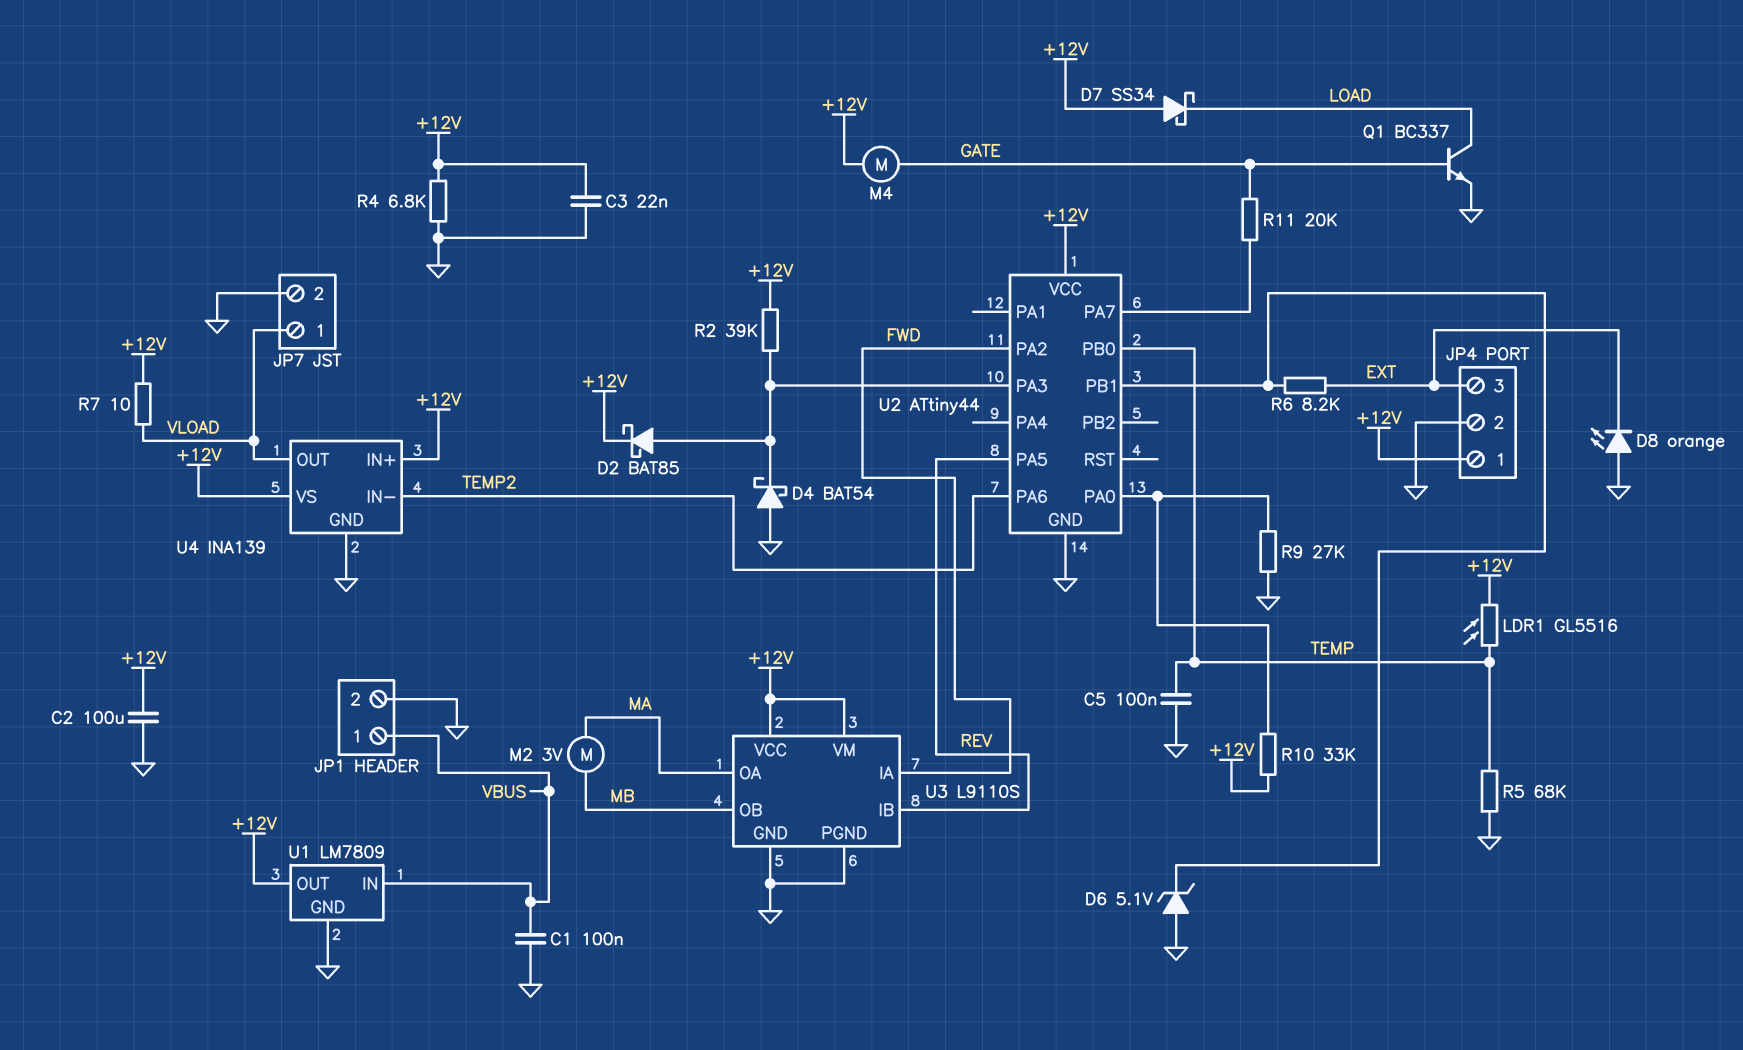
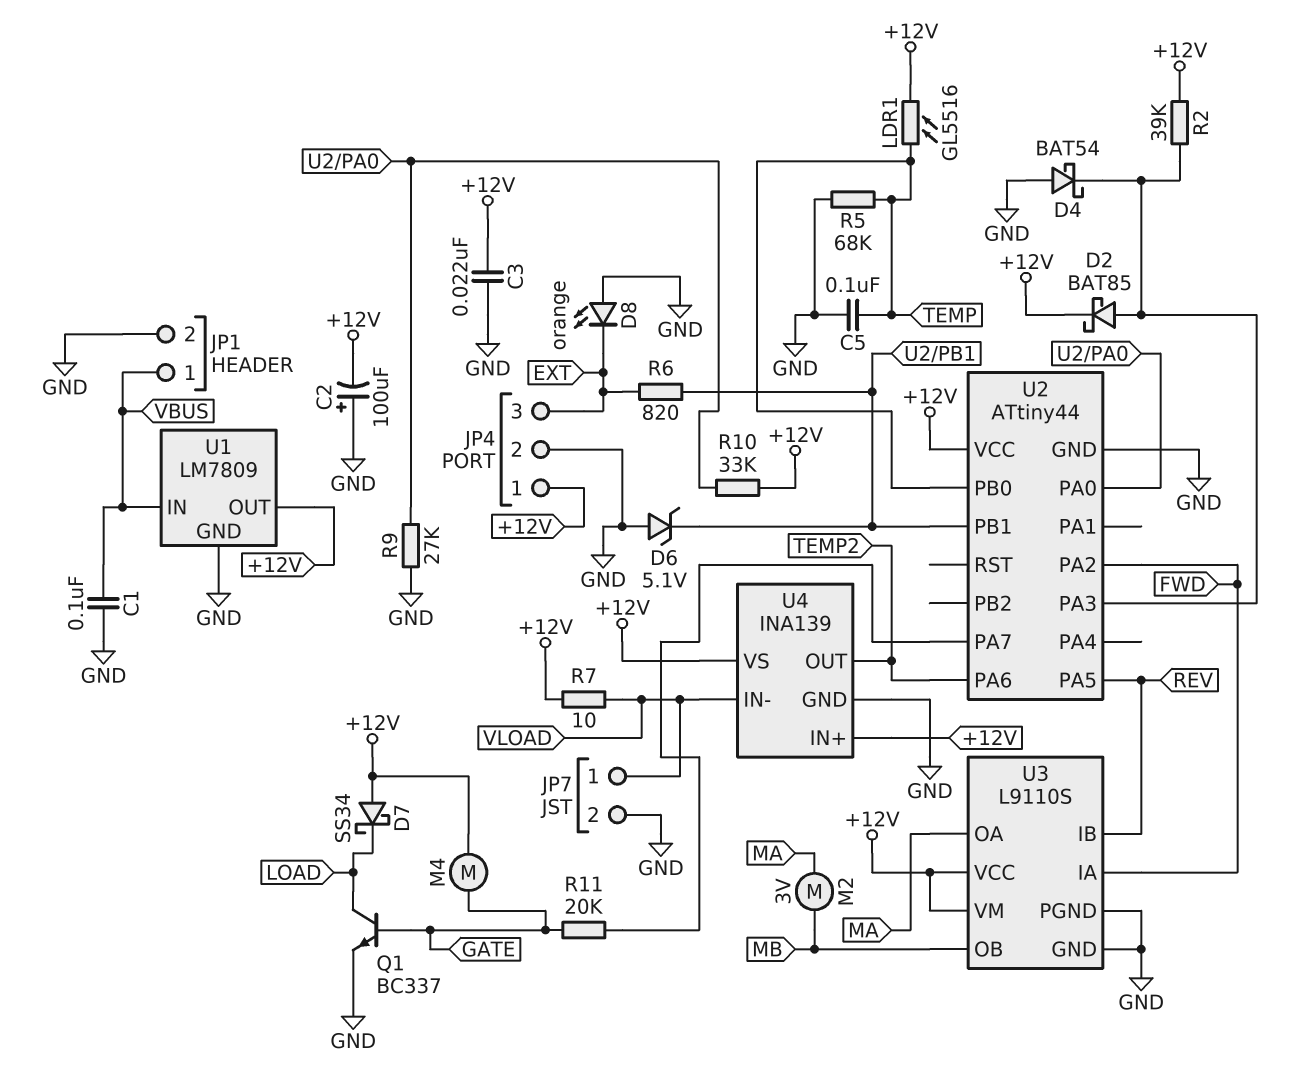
C2: 100uF (+12V, GND) -> 100uF (plus GND, minus +12V)
R4: 6.8k (+12V, GND) -> none
R6: 8.2k (EXT, U2/PB1) -> 820 (EXT, U2/PB1)
U4 pin IN-: TEMP2 -> VLOAD
U4 pin OUT: VLOAD -> TEMP2

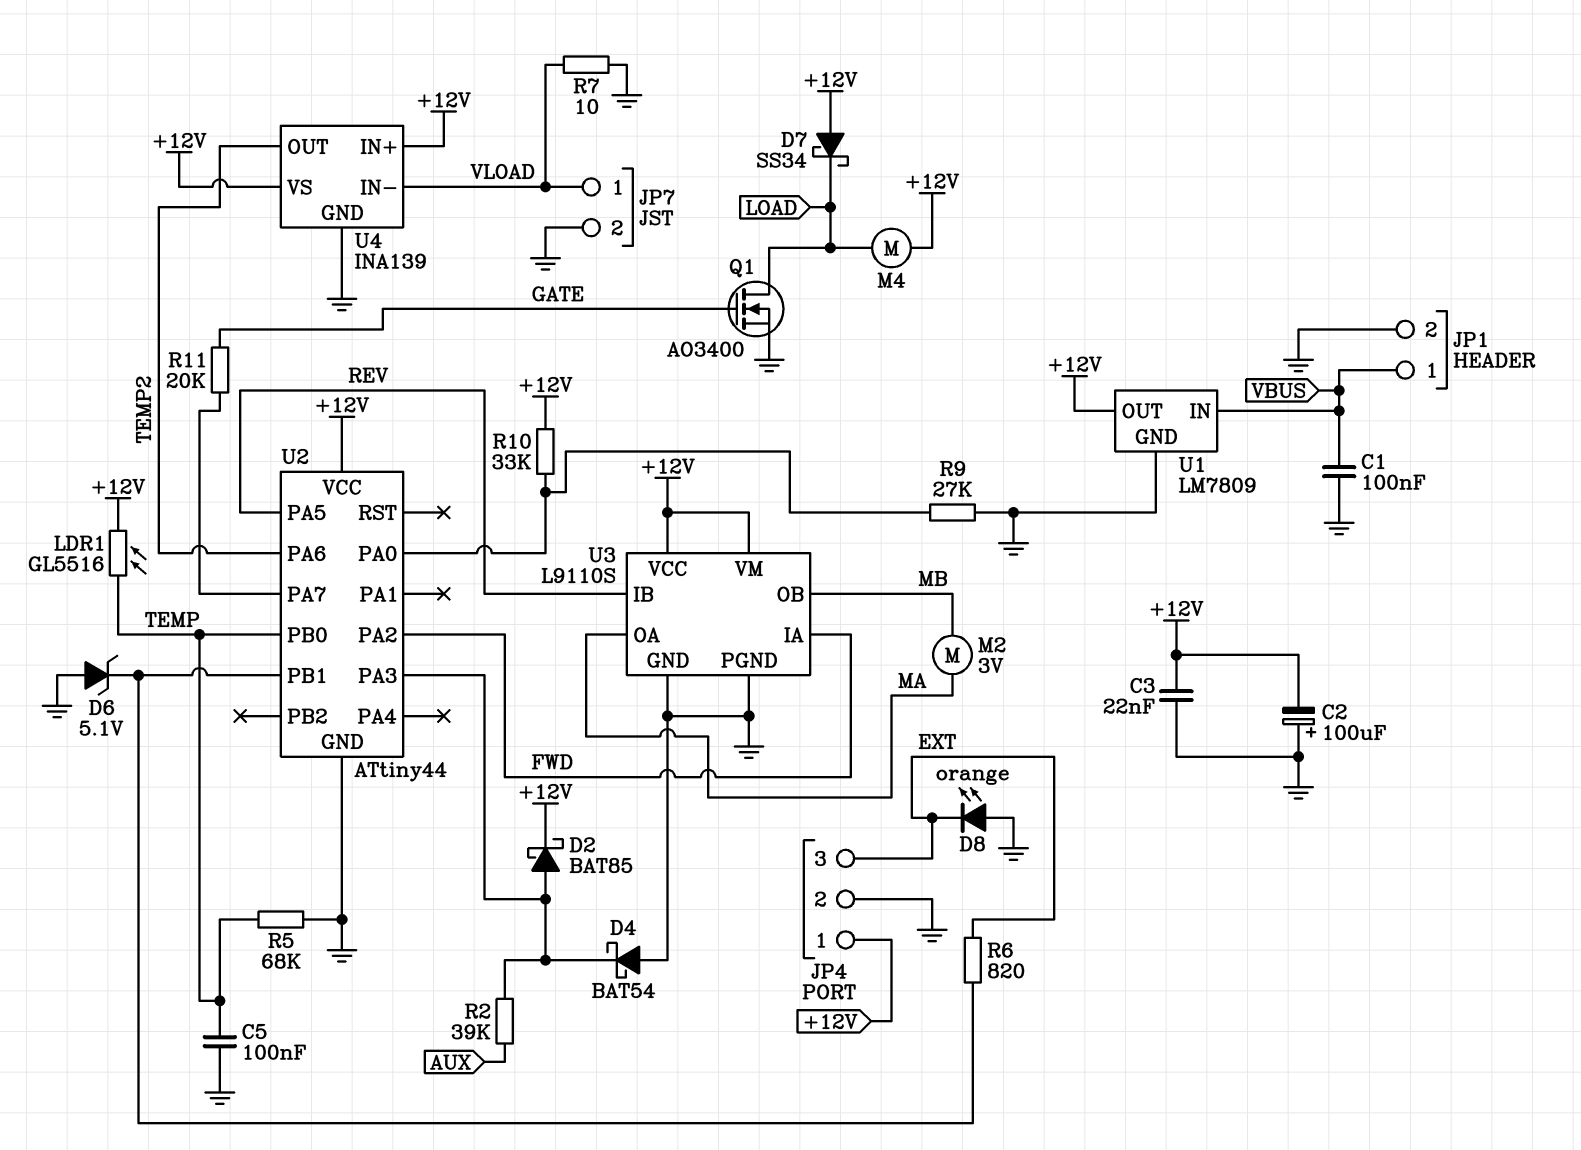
M4: motor (+12V, GATE) -> motor (+12V, LOAD)
Q1: NPN BC337 (B GATE, C LOAD, E GND) -> NMOS AO3400 (G GATE, D LOAD, S GND)
R2: 39k (+12V, U2/PA3) -> 39k (AUX, U2/PA3)
R7: 10 (+12V, VLOAD) -> 10 (GND, VLOAD)

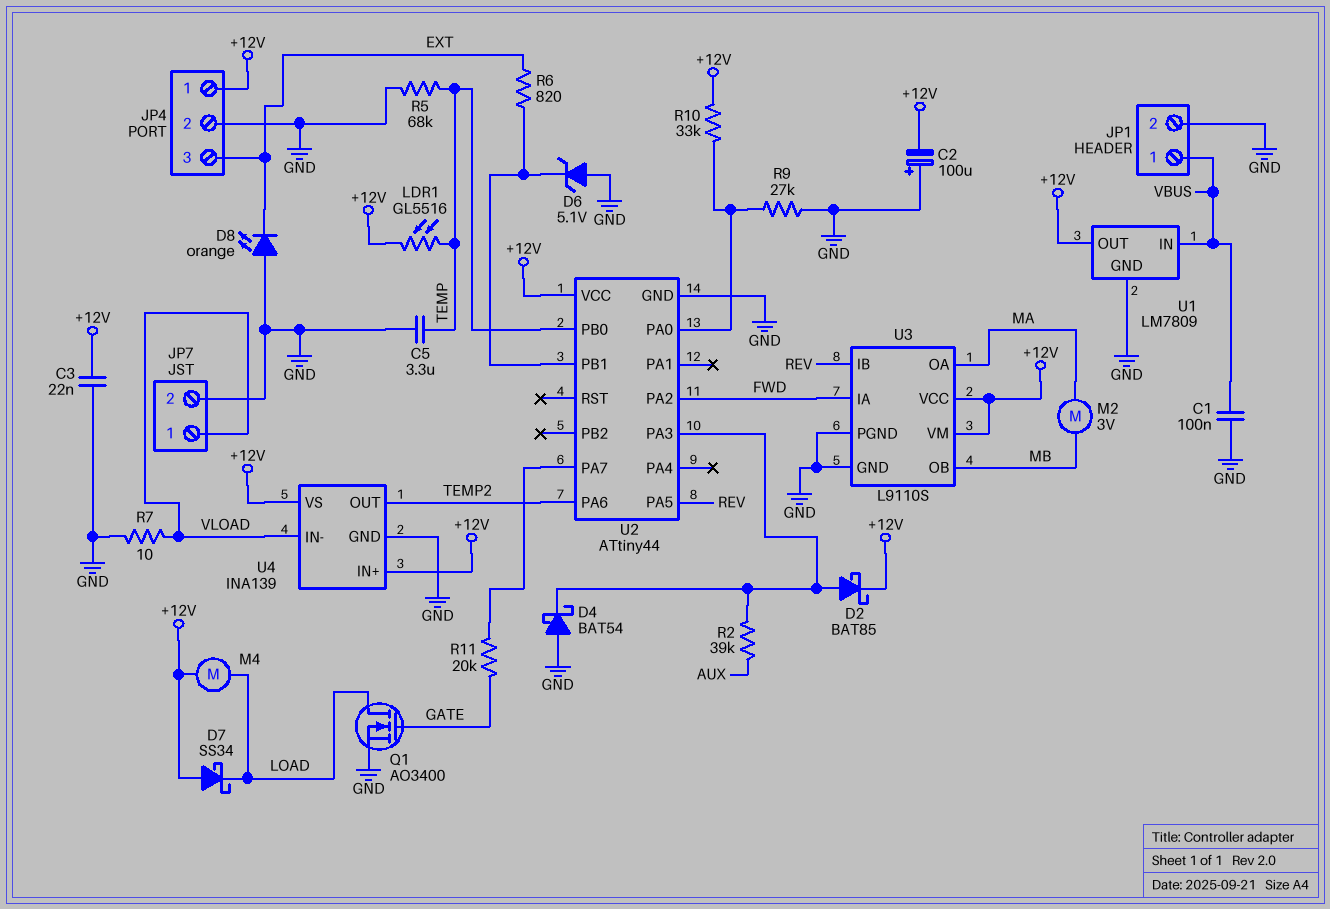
C5: 100nF (GND, TEMP) -> 3.3uF (GND, TEMP)

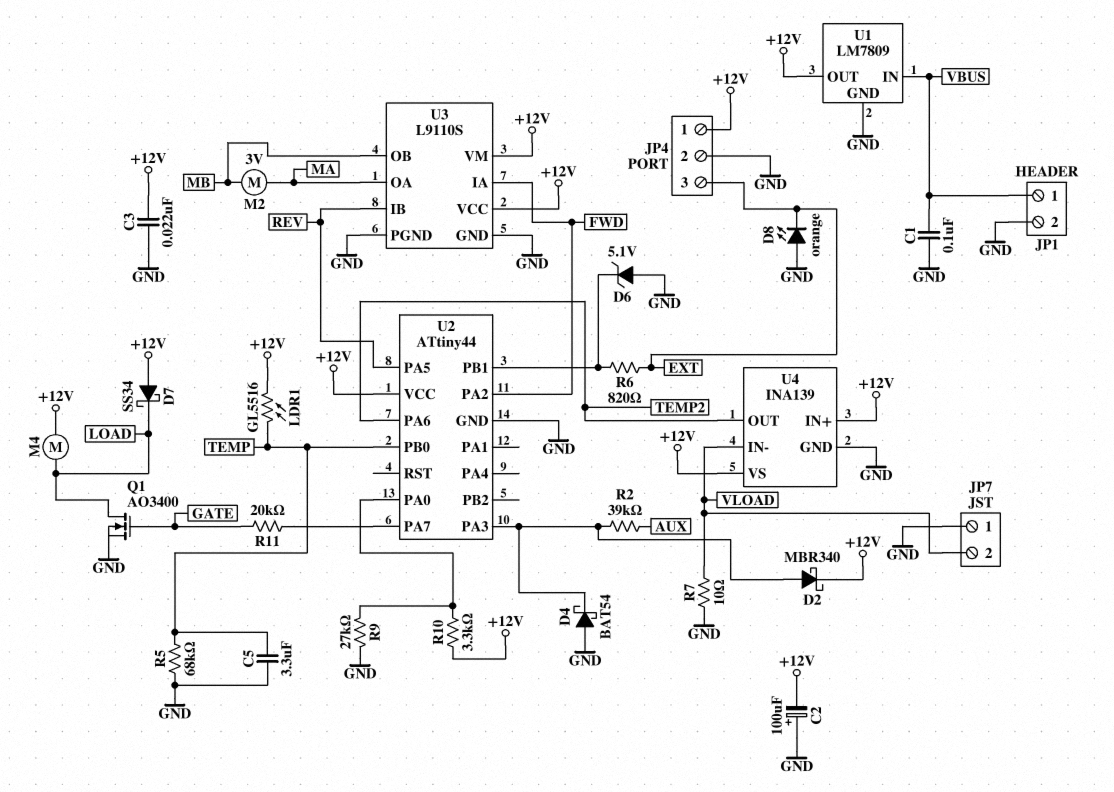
D2: schottky BAT85 (A U2/PA3, K +12V) -> schottky MBR340 (A U2/PA3, K +12V)
JP7 pin 1: VLOAD -> GND
JP7 pin 2: GND -> VLOAD
R10: 33k (+12V, U2/PA0) -> 3.3k (+12V, U2/PA0)

